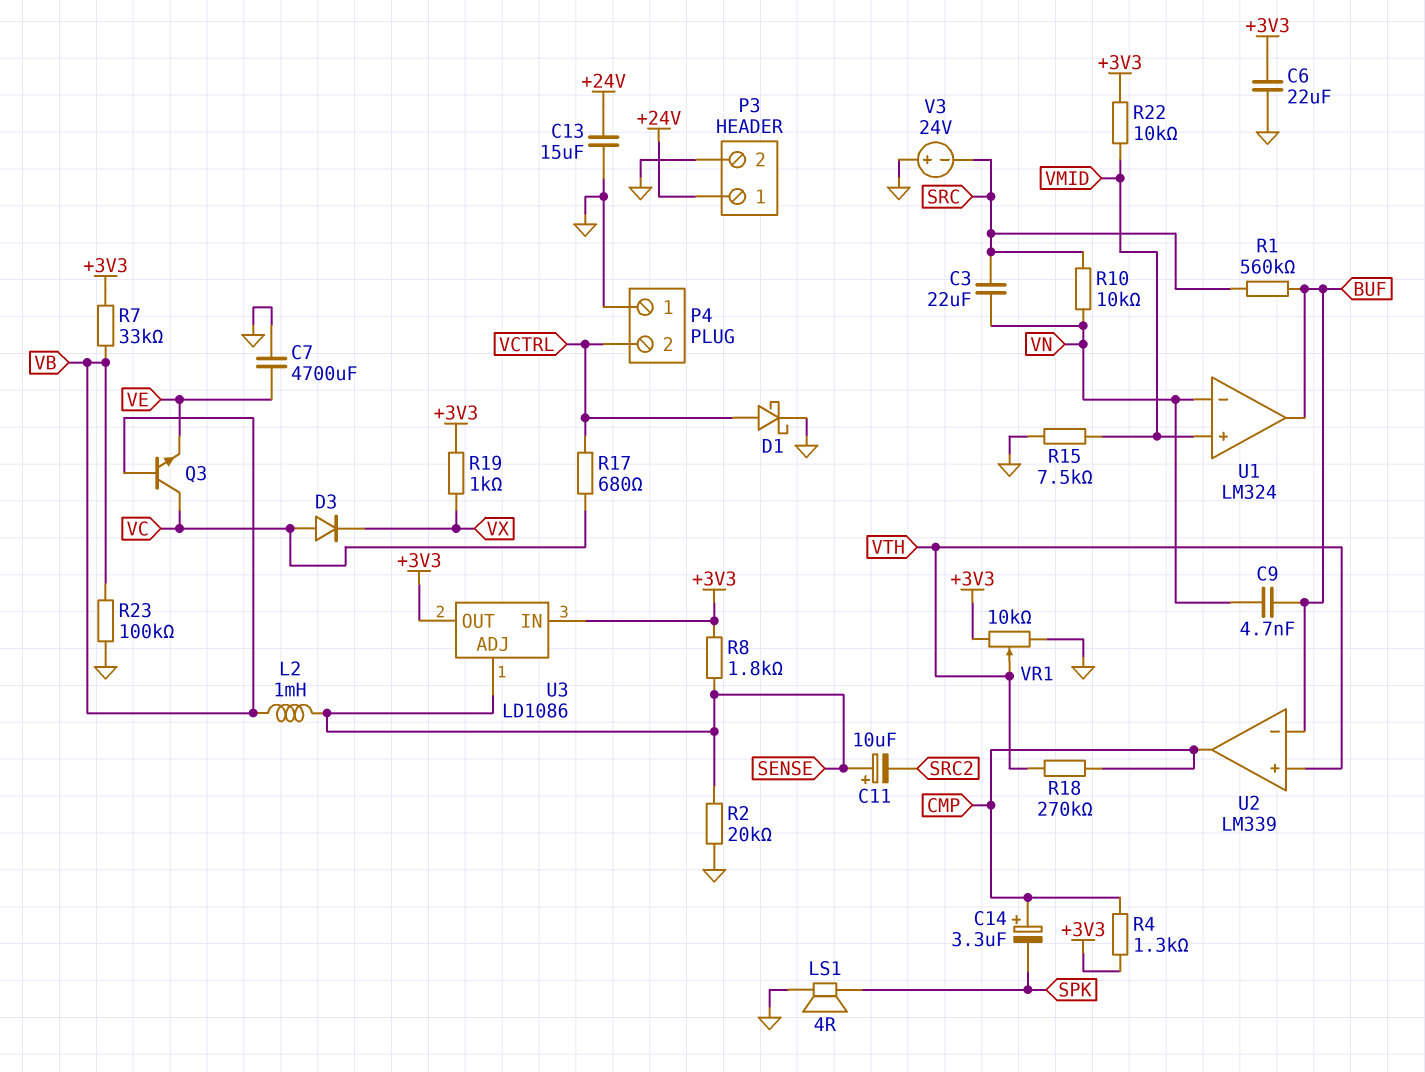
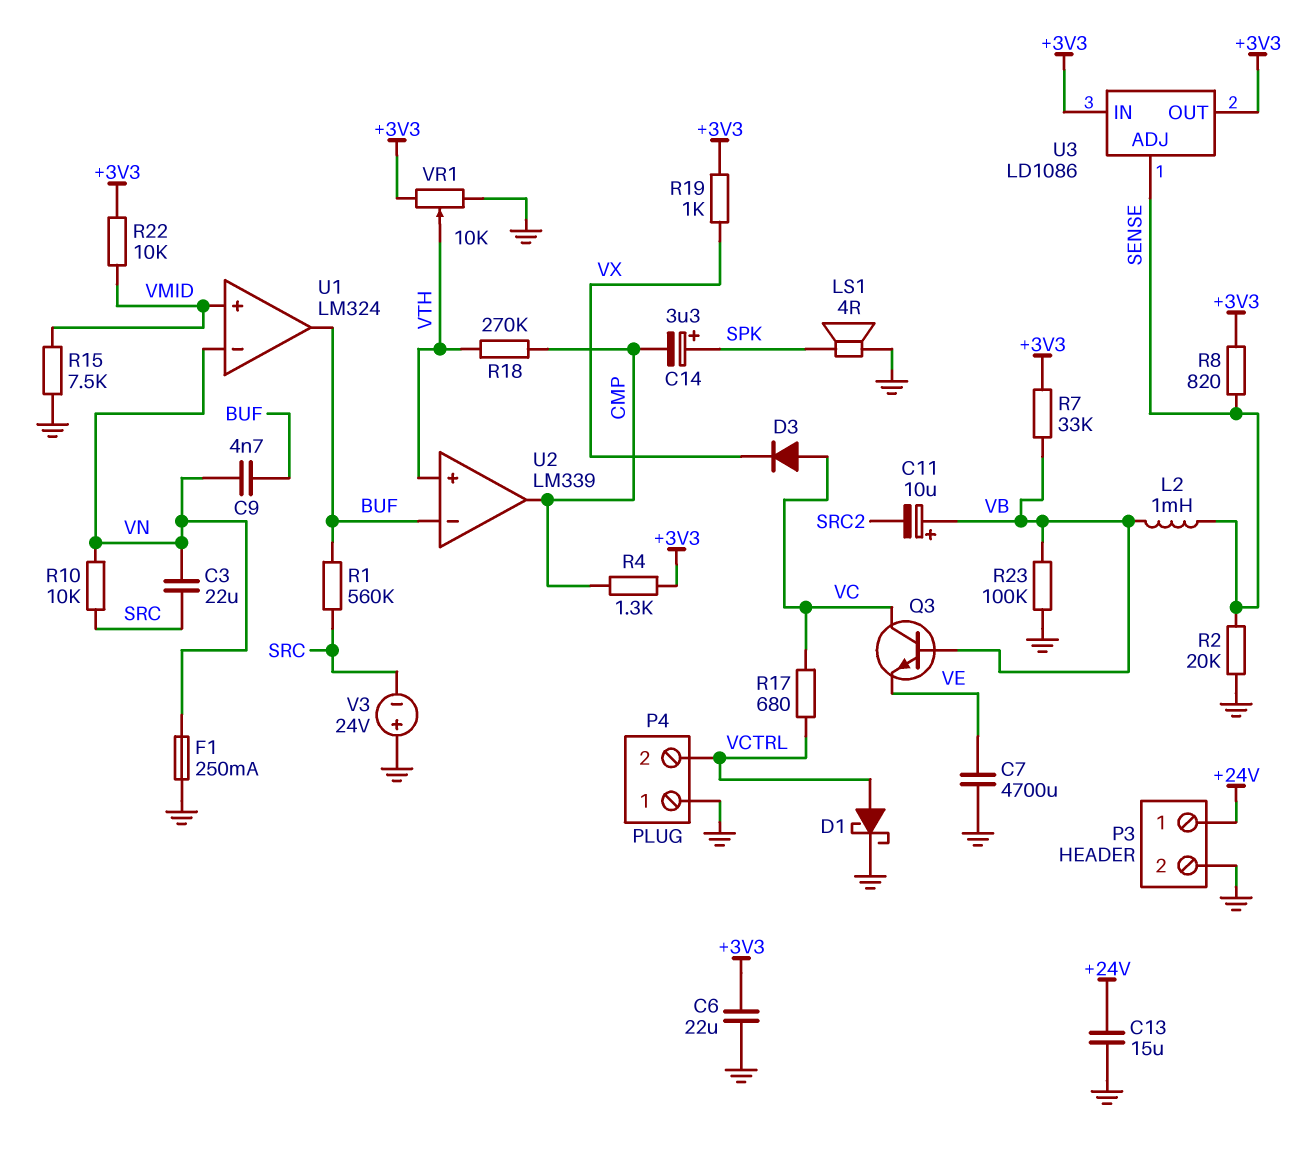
C11: 10uF (plus SENSE, minus SRC2) -> 10uF (plus VB, minus SRC2)
C14: 3.3uF (plus CMP, minus SPK) -> 3.3uF (plus SPK, minus CMP)
F1: none -> 250mA (GND, VN)
R8: 1.8k (+3V3, SENSE) -> 820 (+3V3, SENSE)

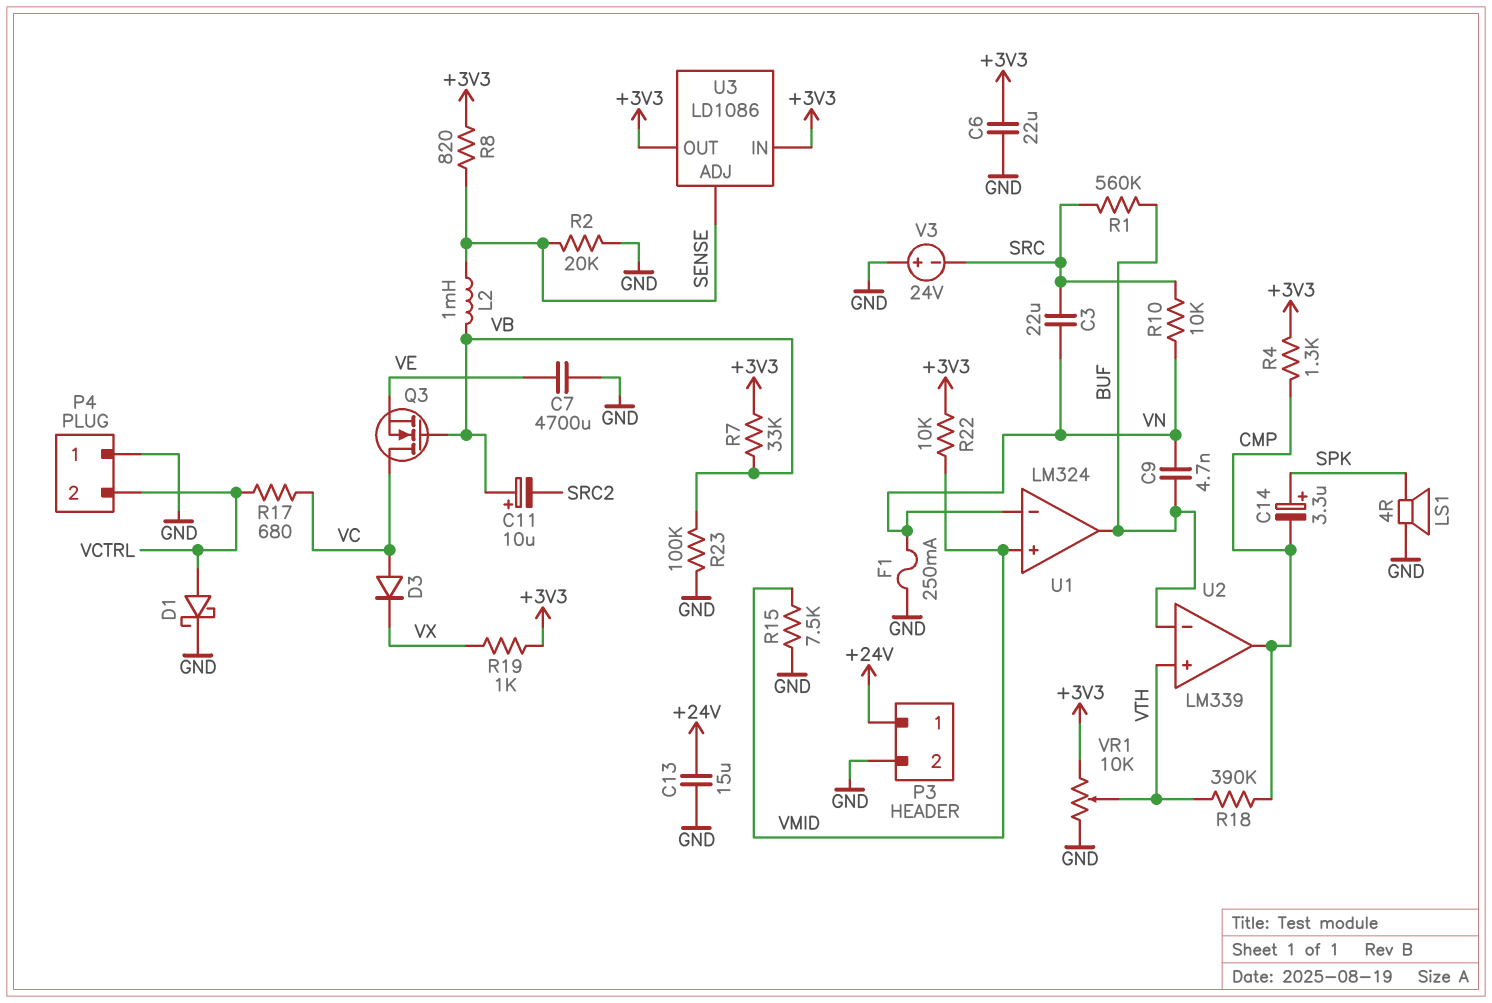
Q3: NPN (B VB, C VC, E VE) -> NMOS (G VB, D VC, S VE)
R18: 270k (CMP, VTH) -> 390k (CMP, VTH)

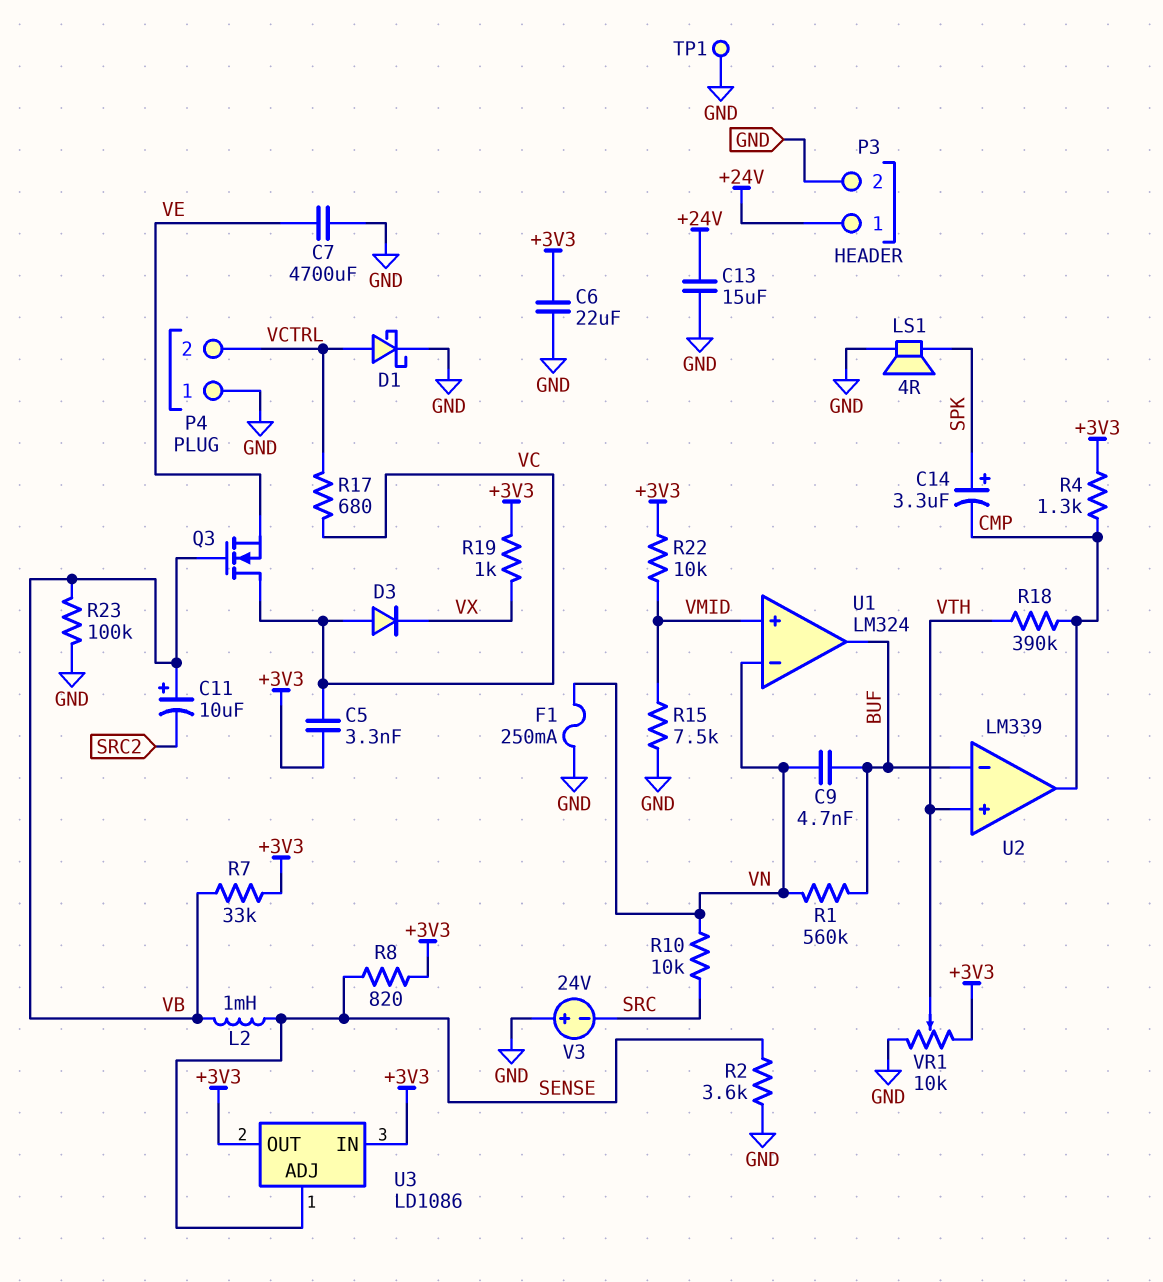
C3: 22uF (SRC, VN) -> none
C5: none -> 3.3nF (+3V3, VC)
R1: 560k (BUF, SRC) -> 560k (BUF, VN)
R2: 20k (GND, SENSE) -> 3.6k (GND, SENSE)
TP1: none -> test point (GND)

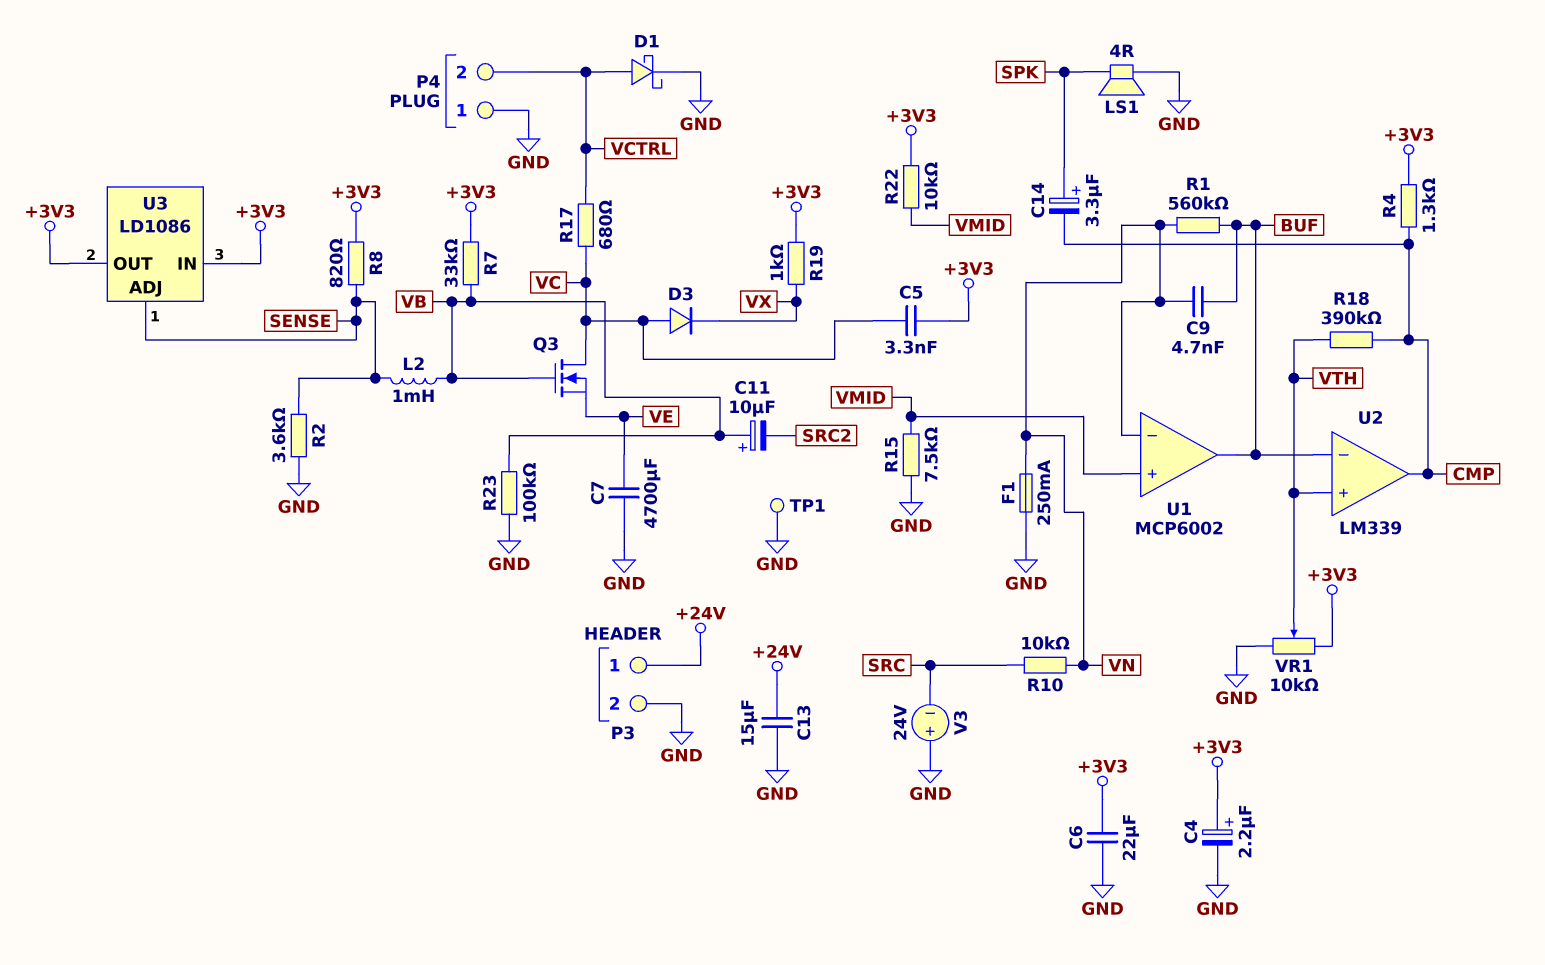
C4: none -> 2.2uF (plus +3V3, minus GND)
U1: LM324 -> MCP6002

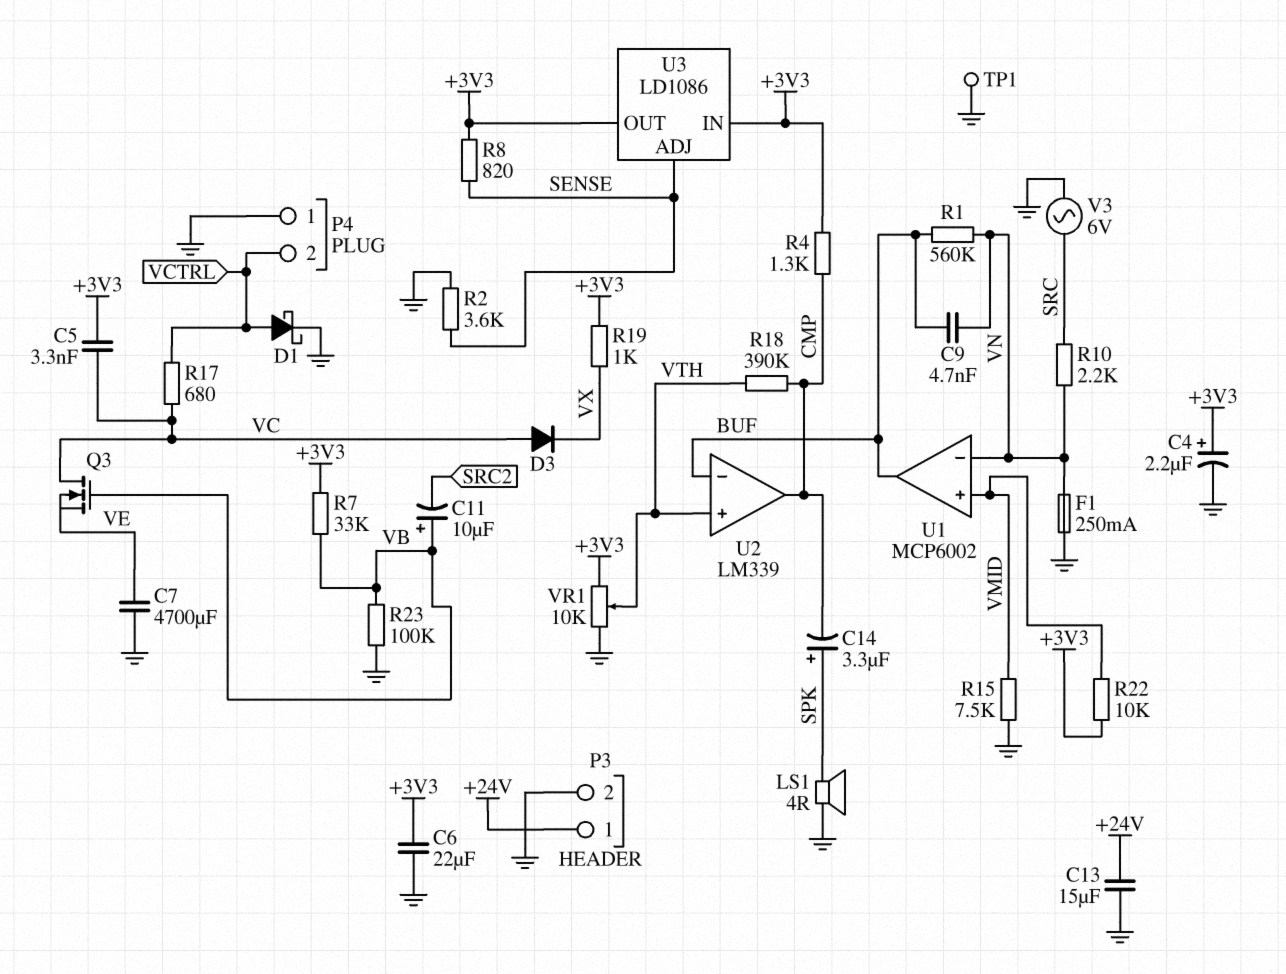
L2: 1mH (SENSE, VB) -> none
R10: 10k (SRC, VN) -> 2.2k (SRC, VN)
V3: 24V (plus GND, minus SRC) -> AC 6V (GND, SRC)

